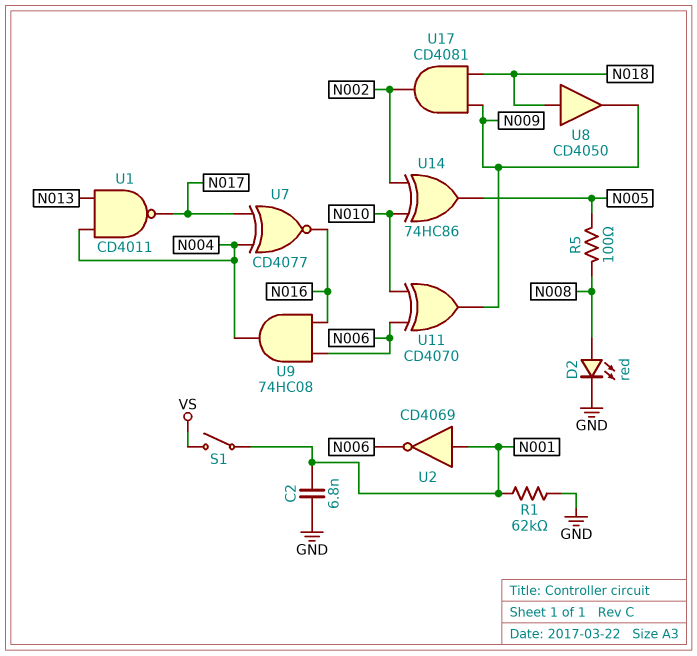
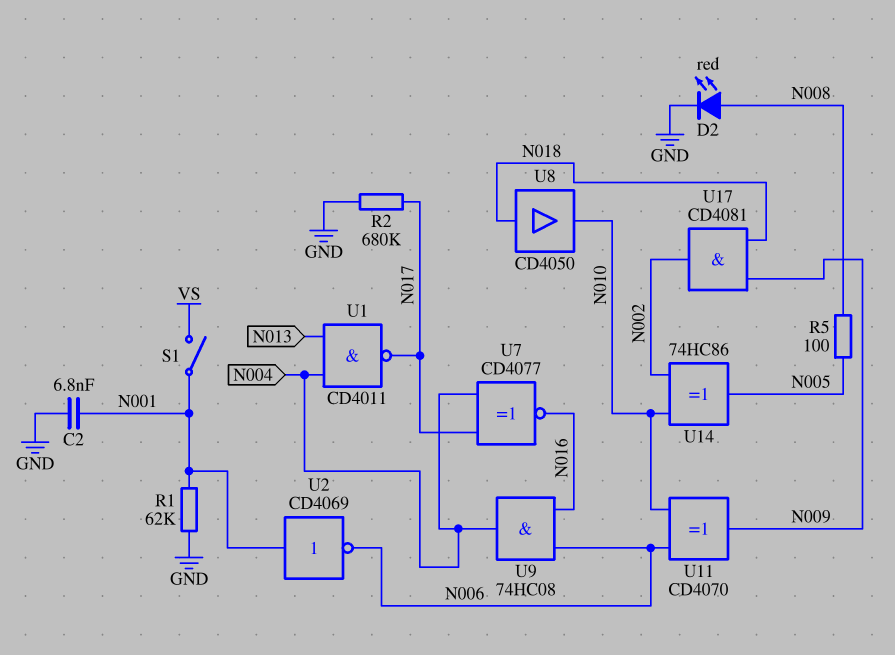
R2: none -> 680k (GND, N017)
U8: buffer CD4050 (in N018, out N009) -> buffer CD4050 (in N018, out N010)

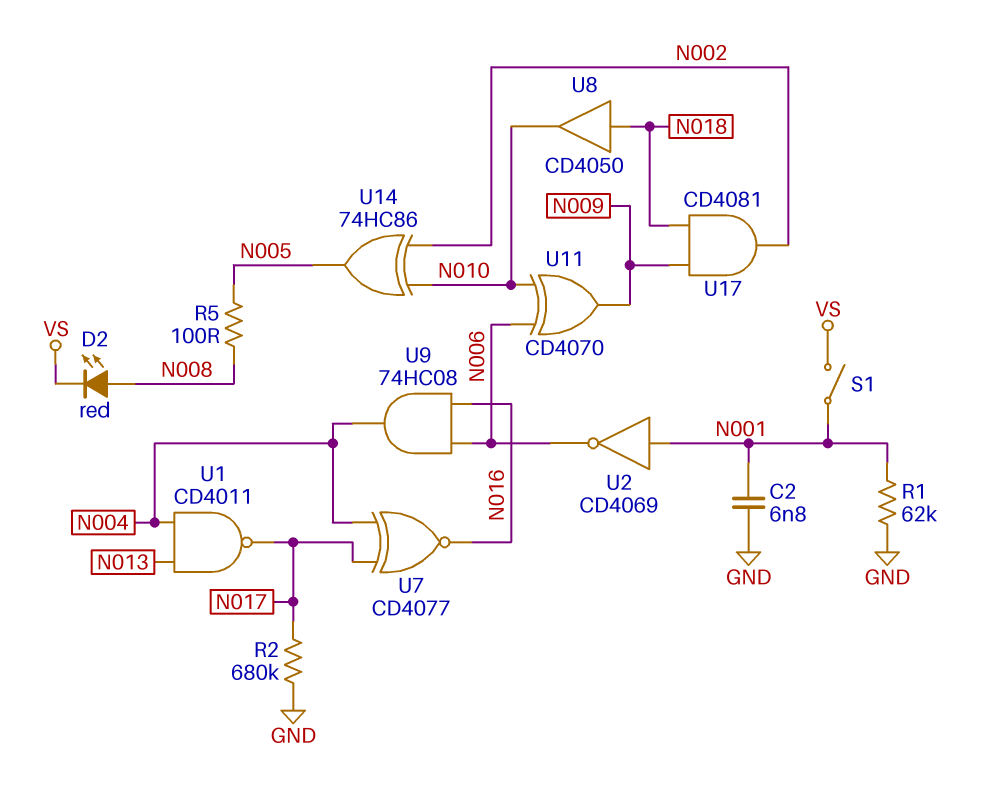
D2: LED red (A N008, K GND) -> LED red (A N008, K VS)

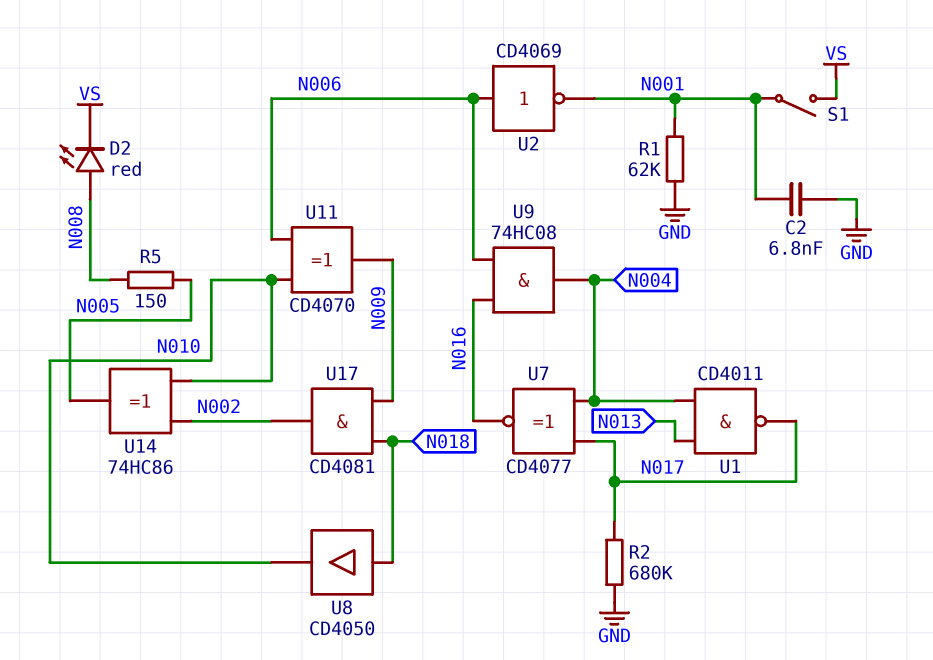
R5: 100 (N005, N008) -> 150 (N005, N008)
U2: NOT CD4069 (in N001, out N006) -> NOT CD4069 (in N006, out N001)

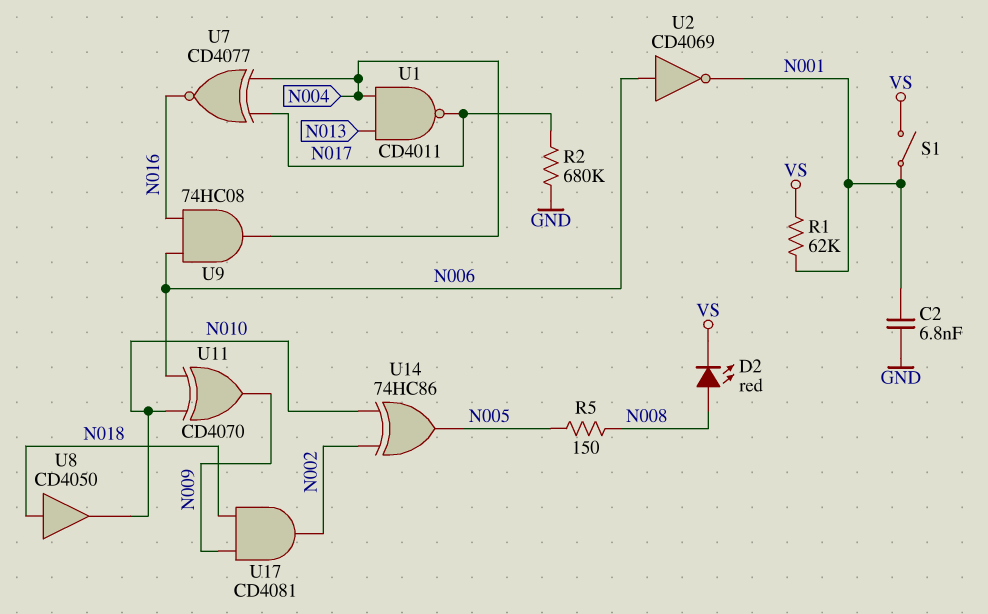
R1: 62k (GND, N001) -> 62k (N001, VS)

